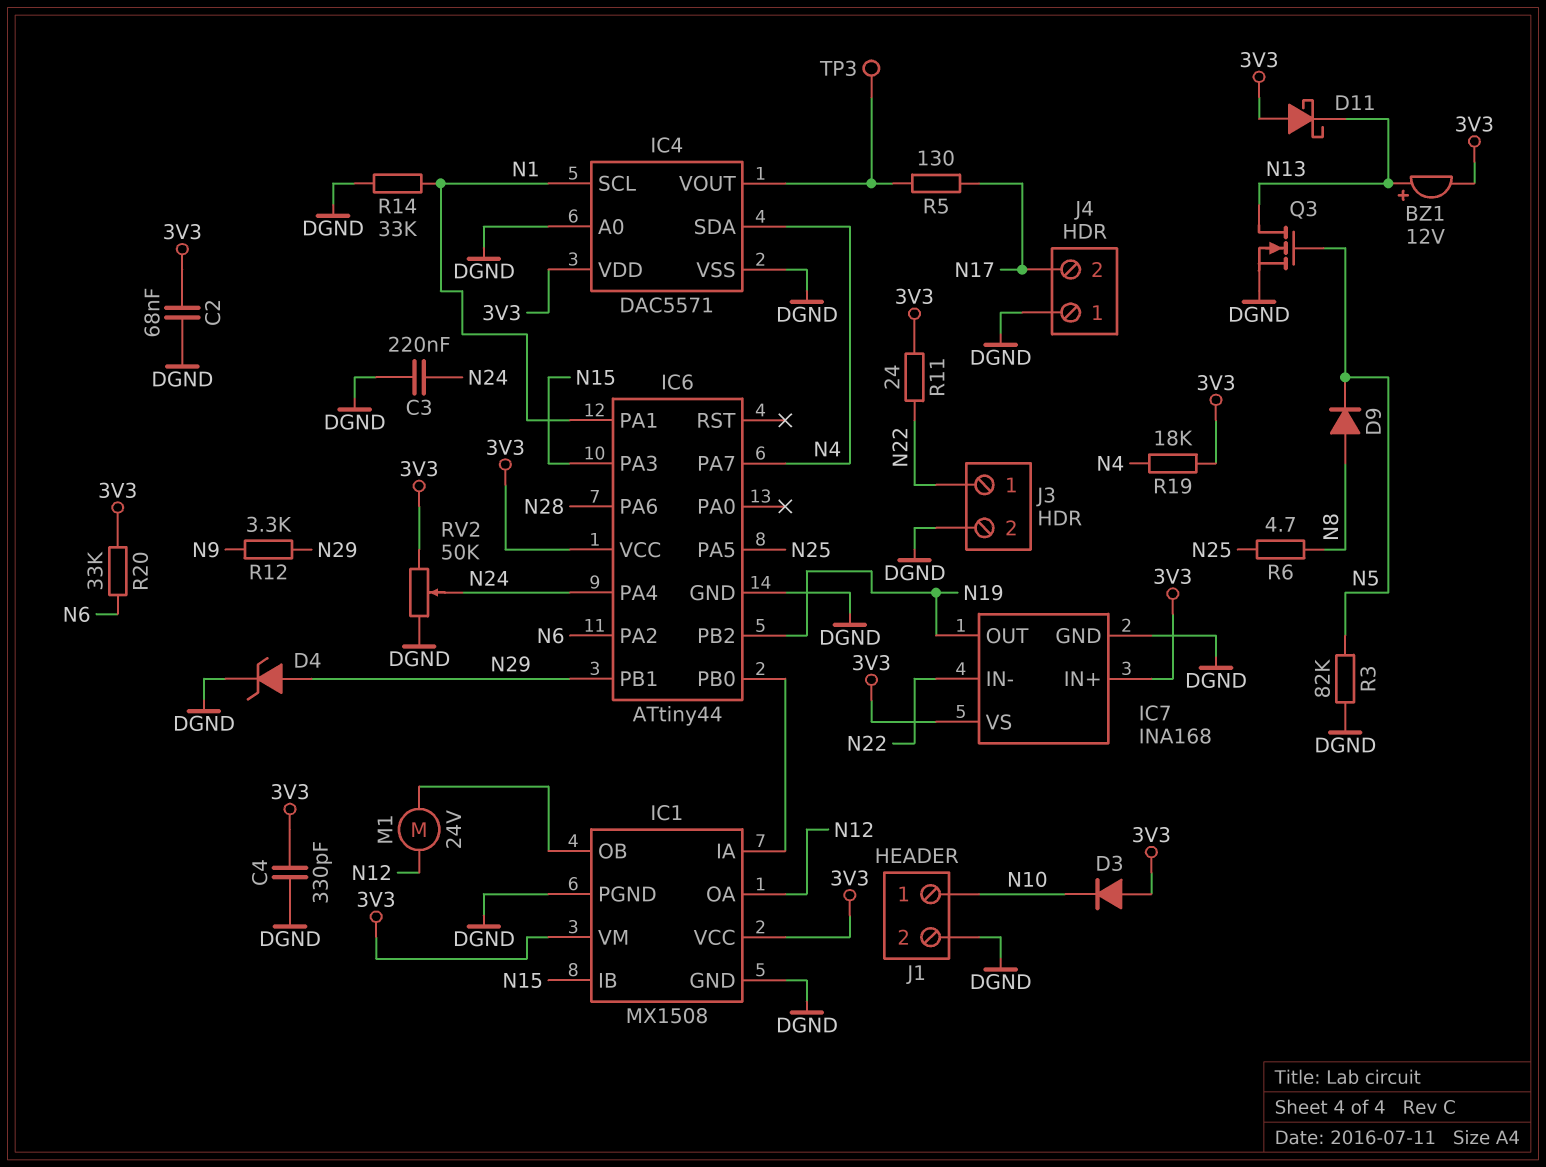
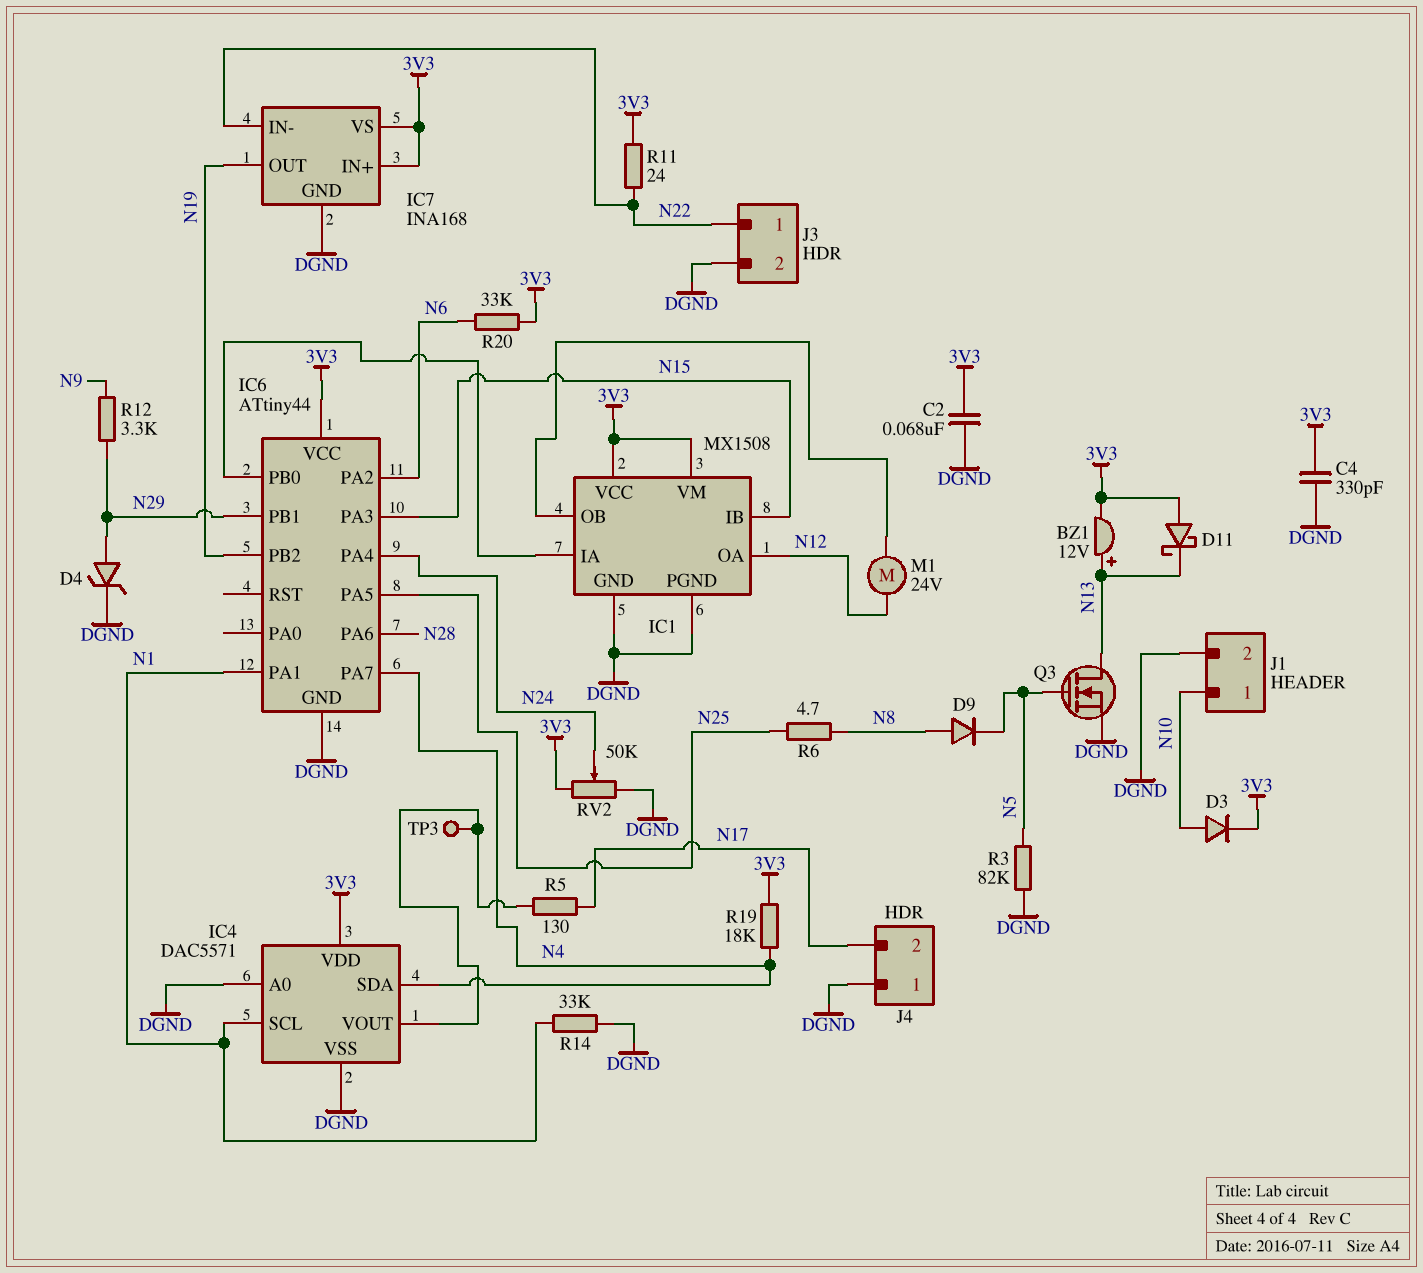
C3: 220nF (DGND, N24) -> none
D3: diode (A 3V3, K N10) -> diode (A N10, K 3V3)

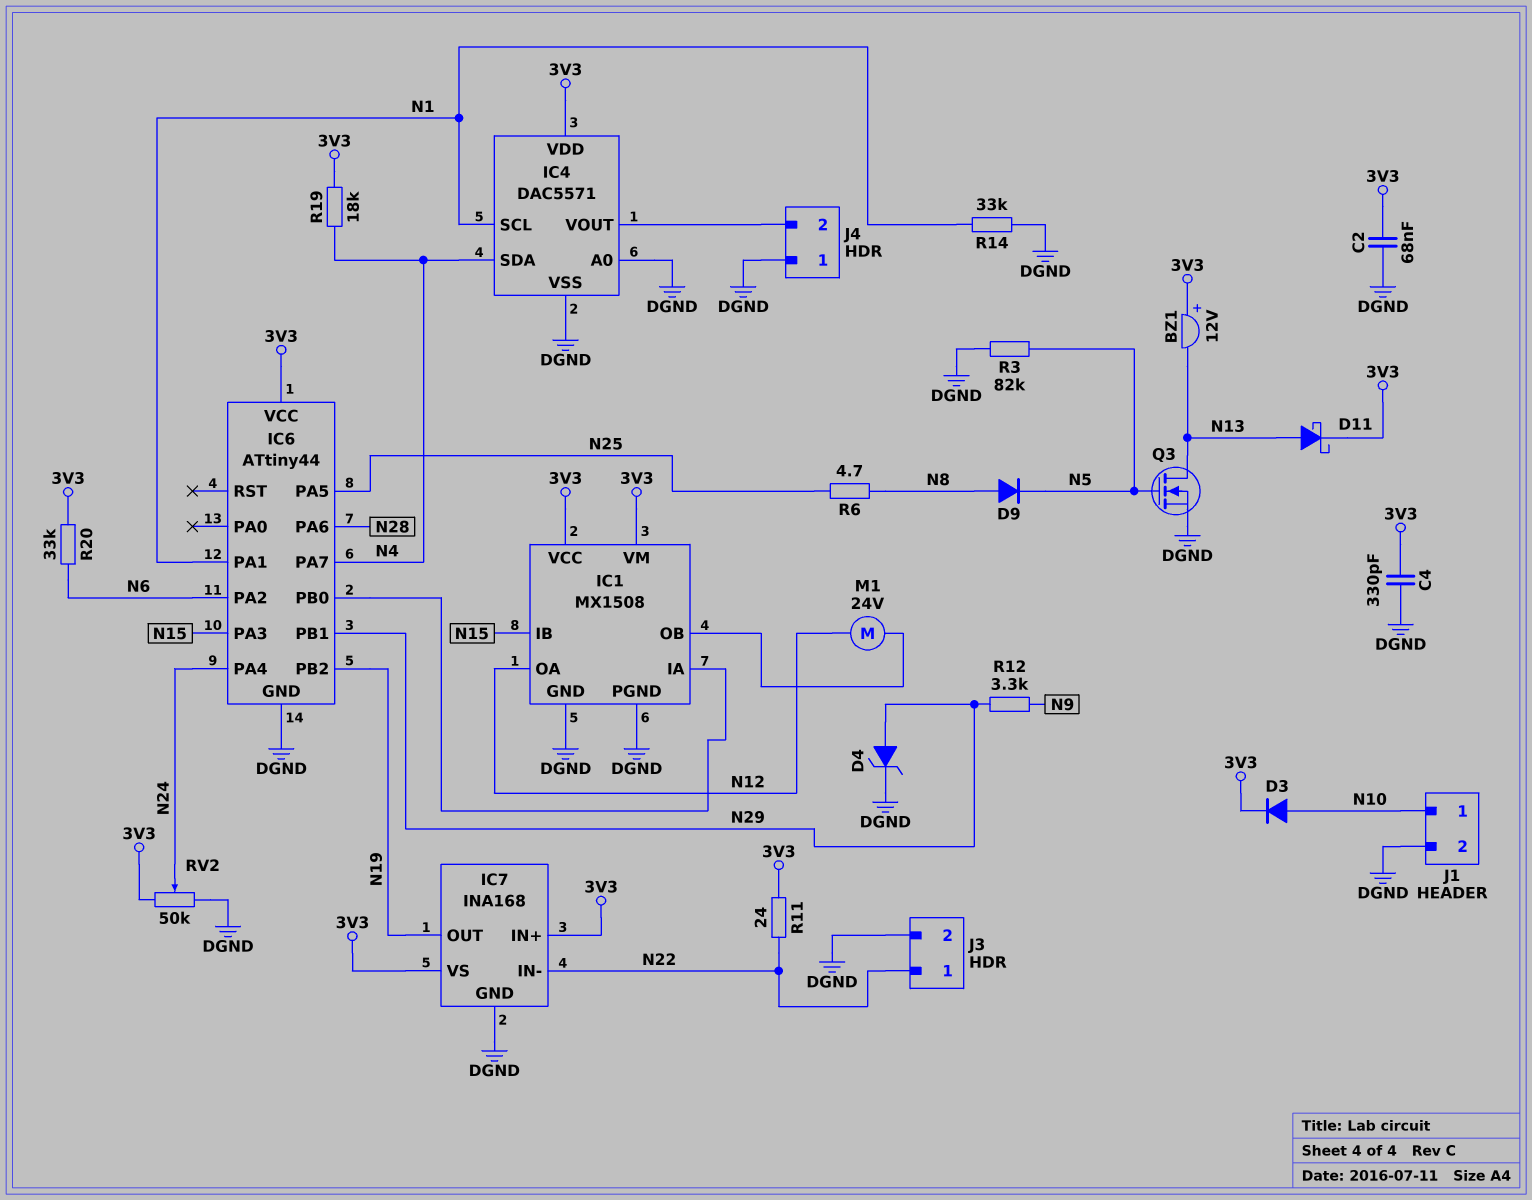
BZ1: buzzer 12V (plus N13, minus 3V3) -> buzzer 12V (plus 3V3, minus N13)
D11: schottky (A 3V3, K N13) -> schottky (A N13, K 3V3)
J4 pin 2: N17 -> IC4/VOUT
R5: 130 (IC4/VOUT, N17) -> none
TP3: test point (IC4/VOUT) -> none

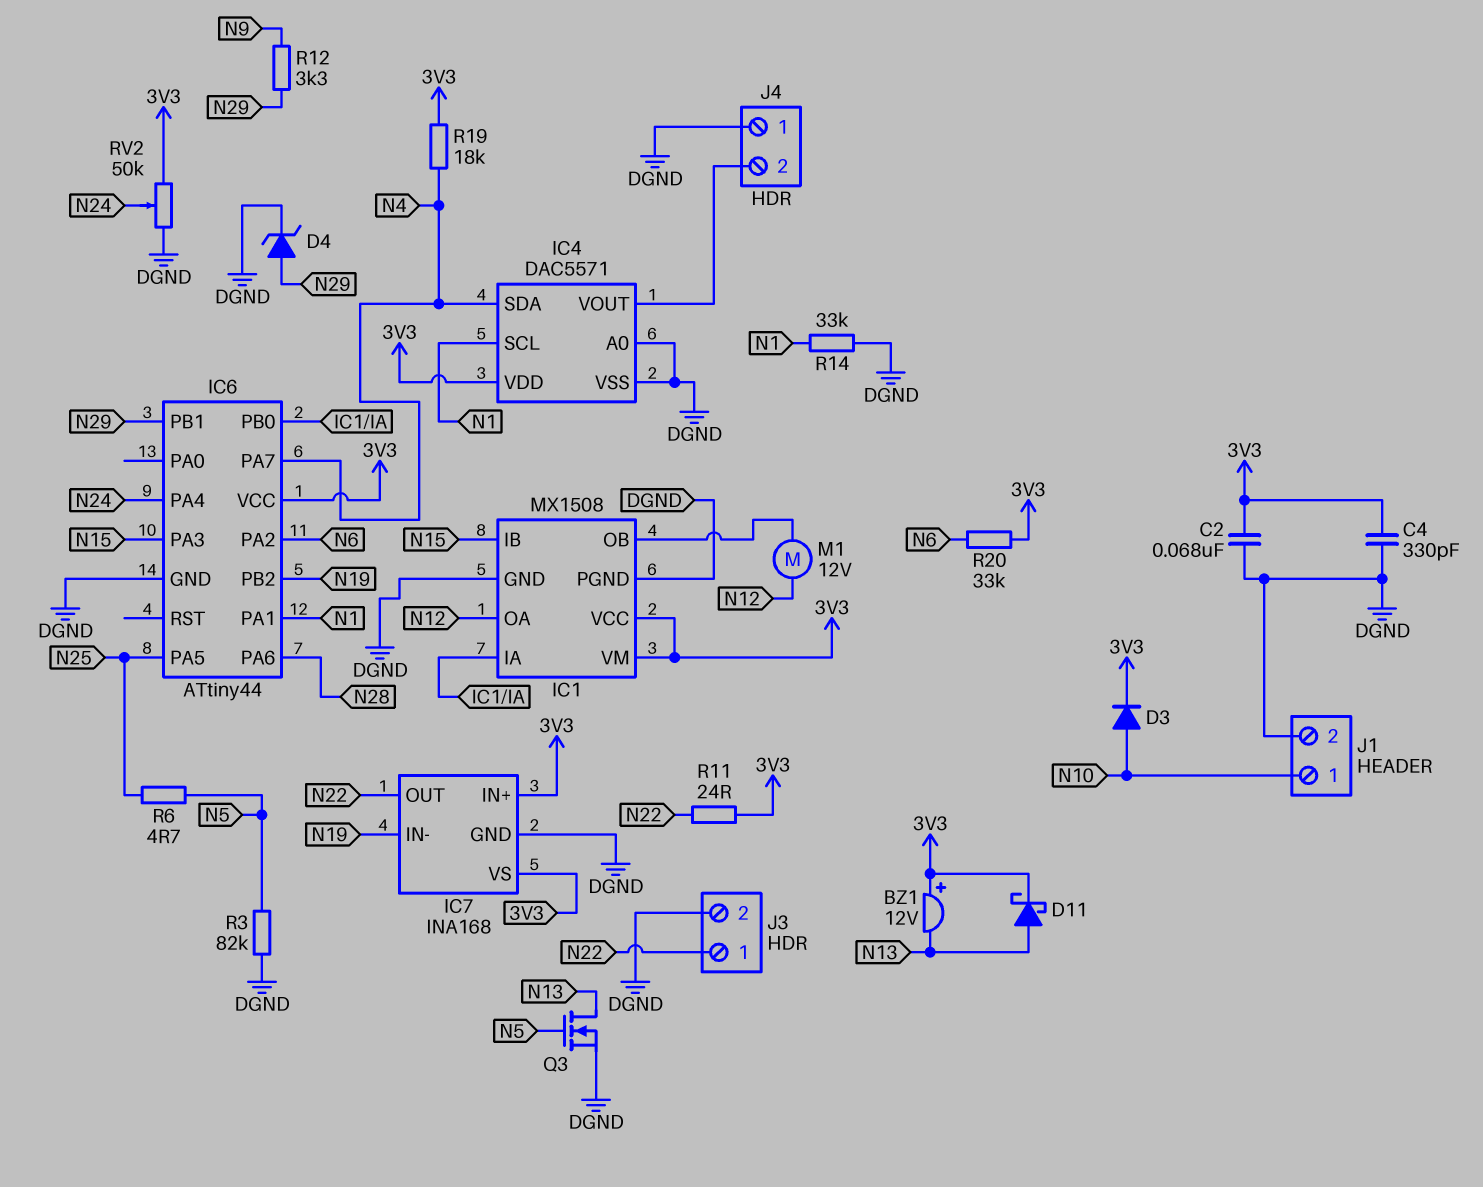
D9: diode (A N8, K N5) -> none
IC7 pin IN-: N22 -> N19
IC7 pin OUT: N19 -> N22
M1: motor 24V (IC1/OB, N12) -> motor 12V (IC1/OB, N12)
R6: 4.7 (N8, N25) -> 4.7 (N5, N25)

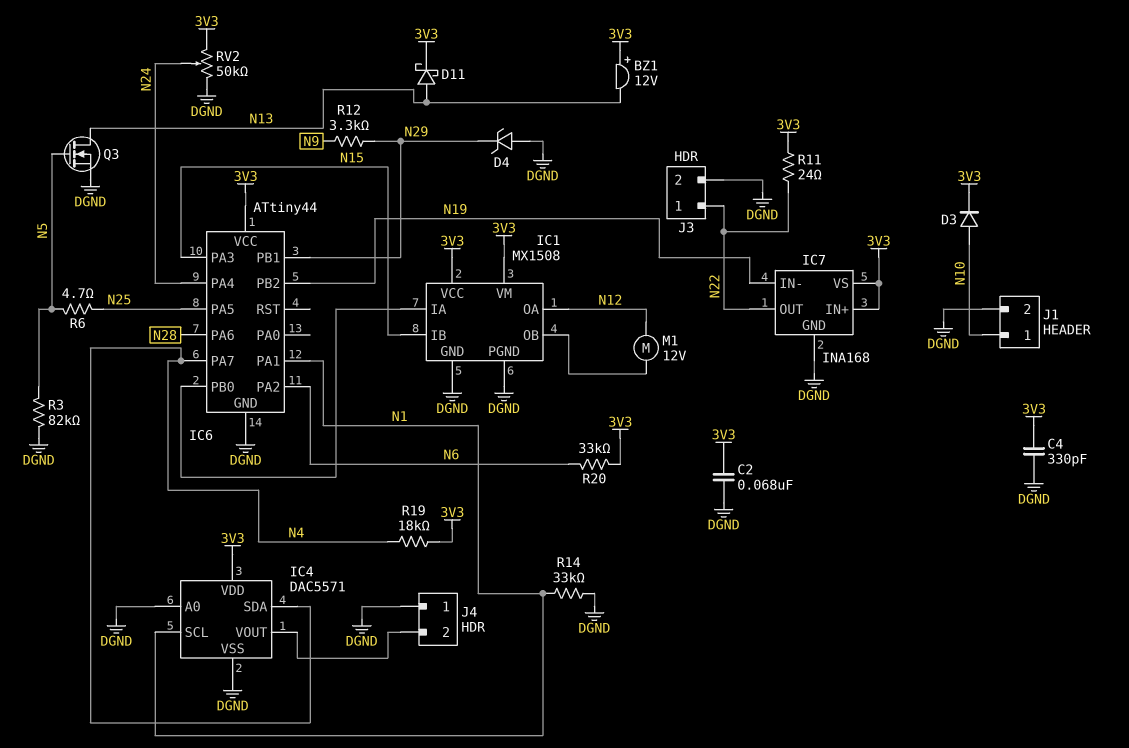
D4: zener (A N29, K DGND) -> zener (A DGND, K N29)

